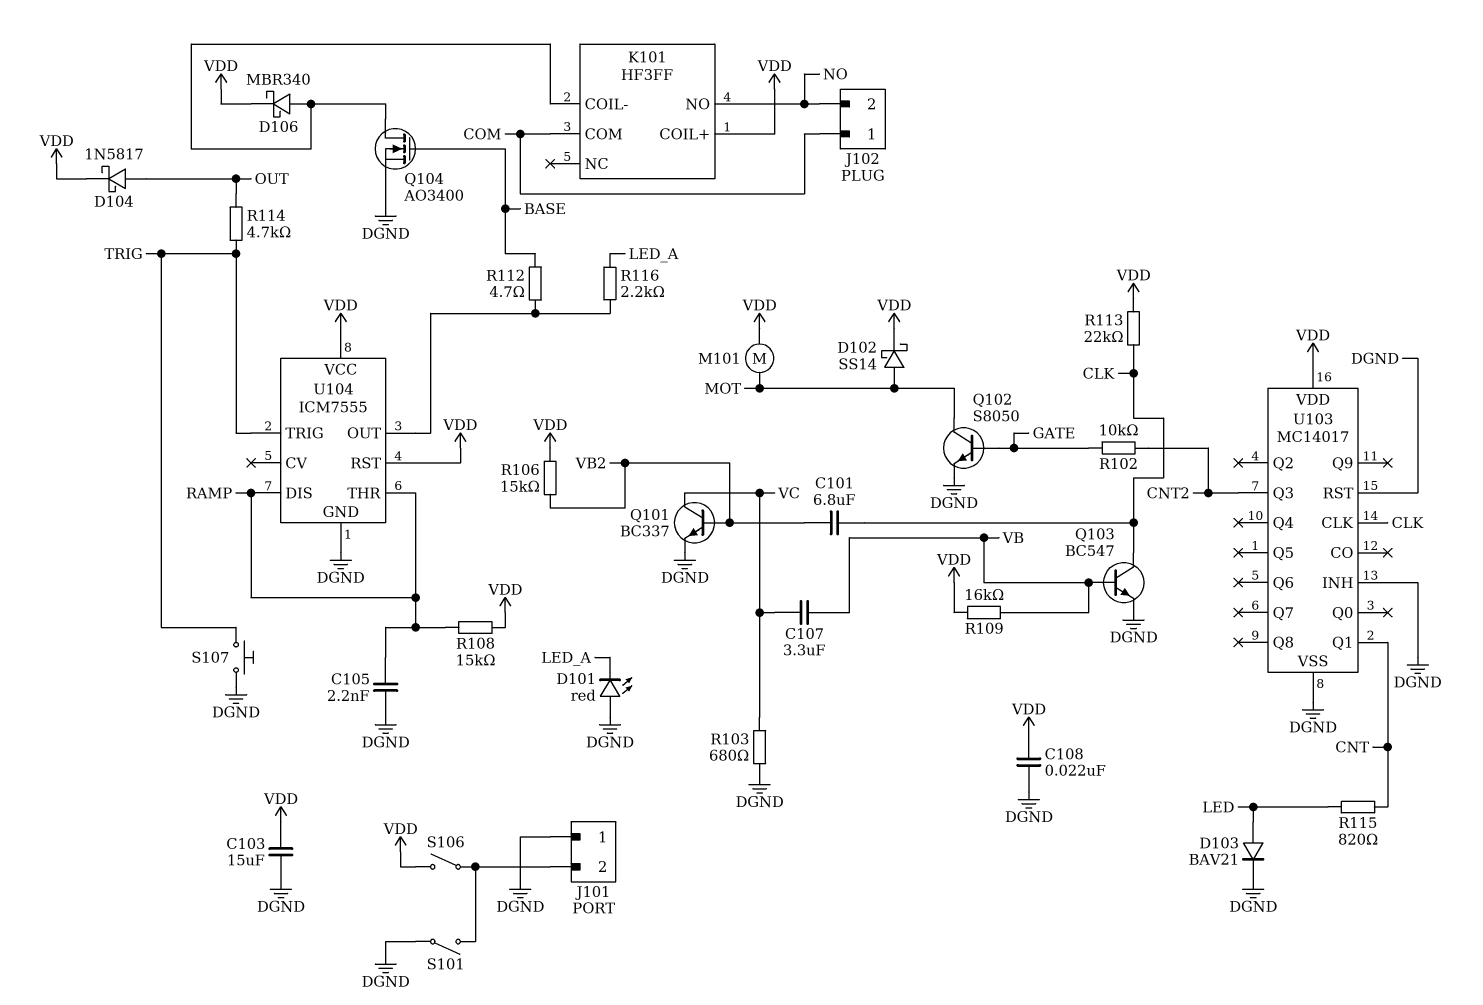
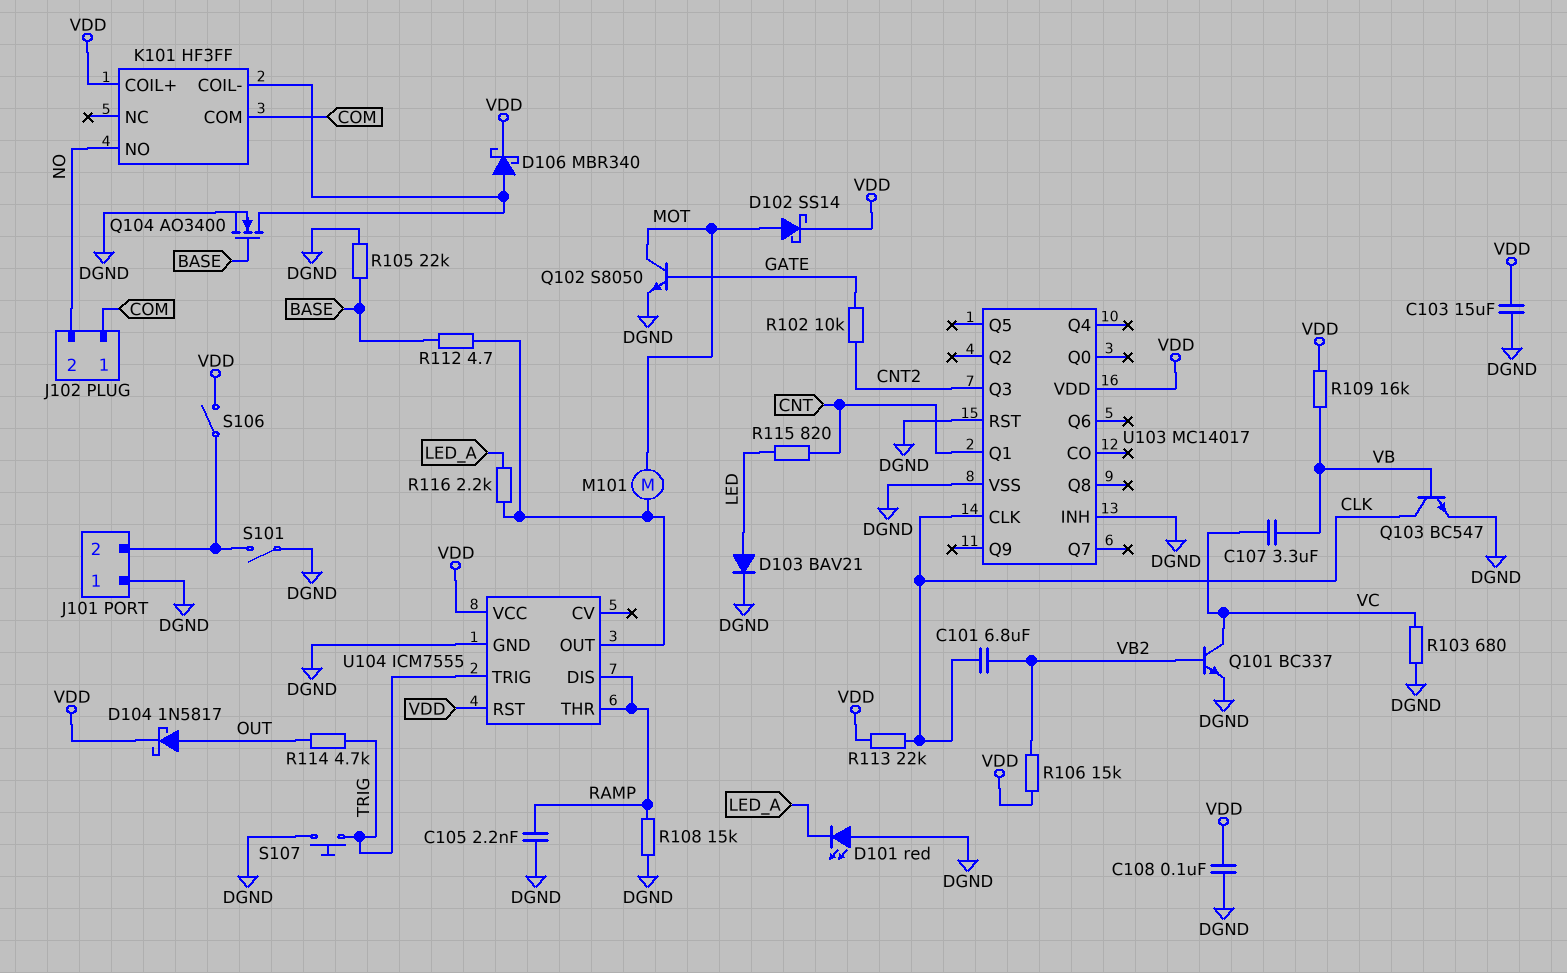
C108: 22nF (DGND, VDD) -> 100nF (DGND, VDD)
M101: motor (MOT, VDD) -> motor (MOT, U104/OUT)
R105: none -> 22k (BASE, DGND)
R108: 15k (RAMP, VDD) -> 15k (DGND, RAMP)

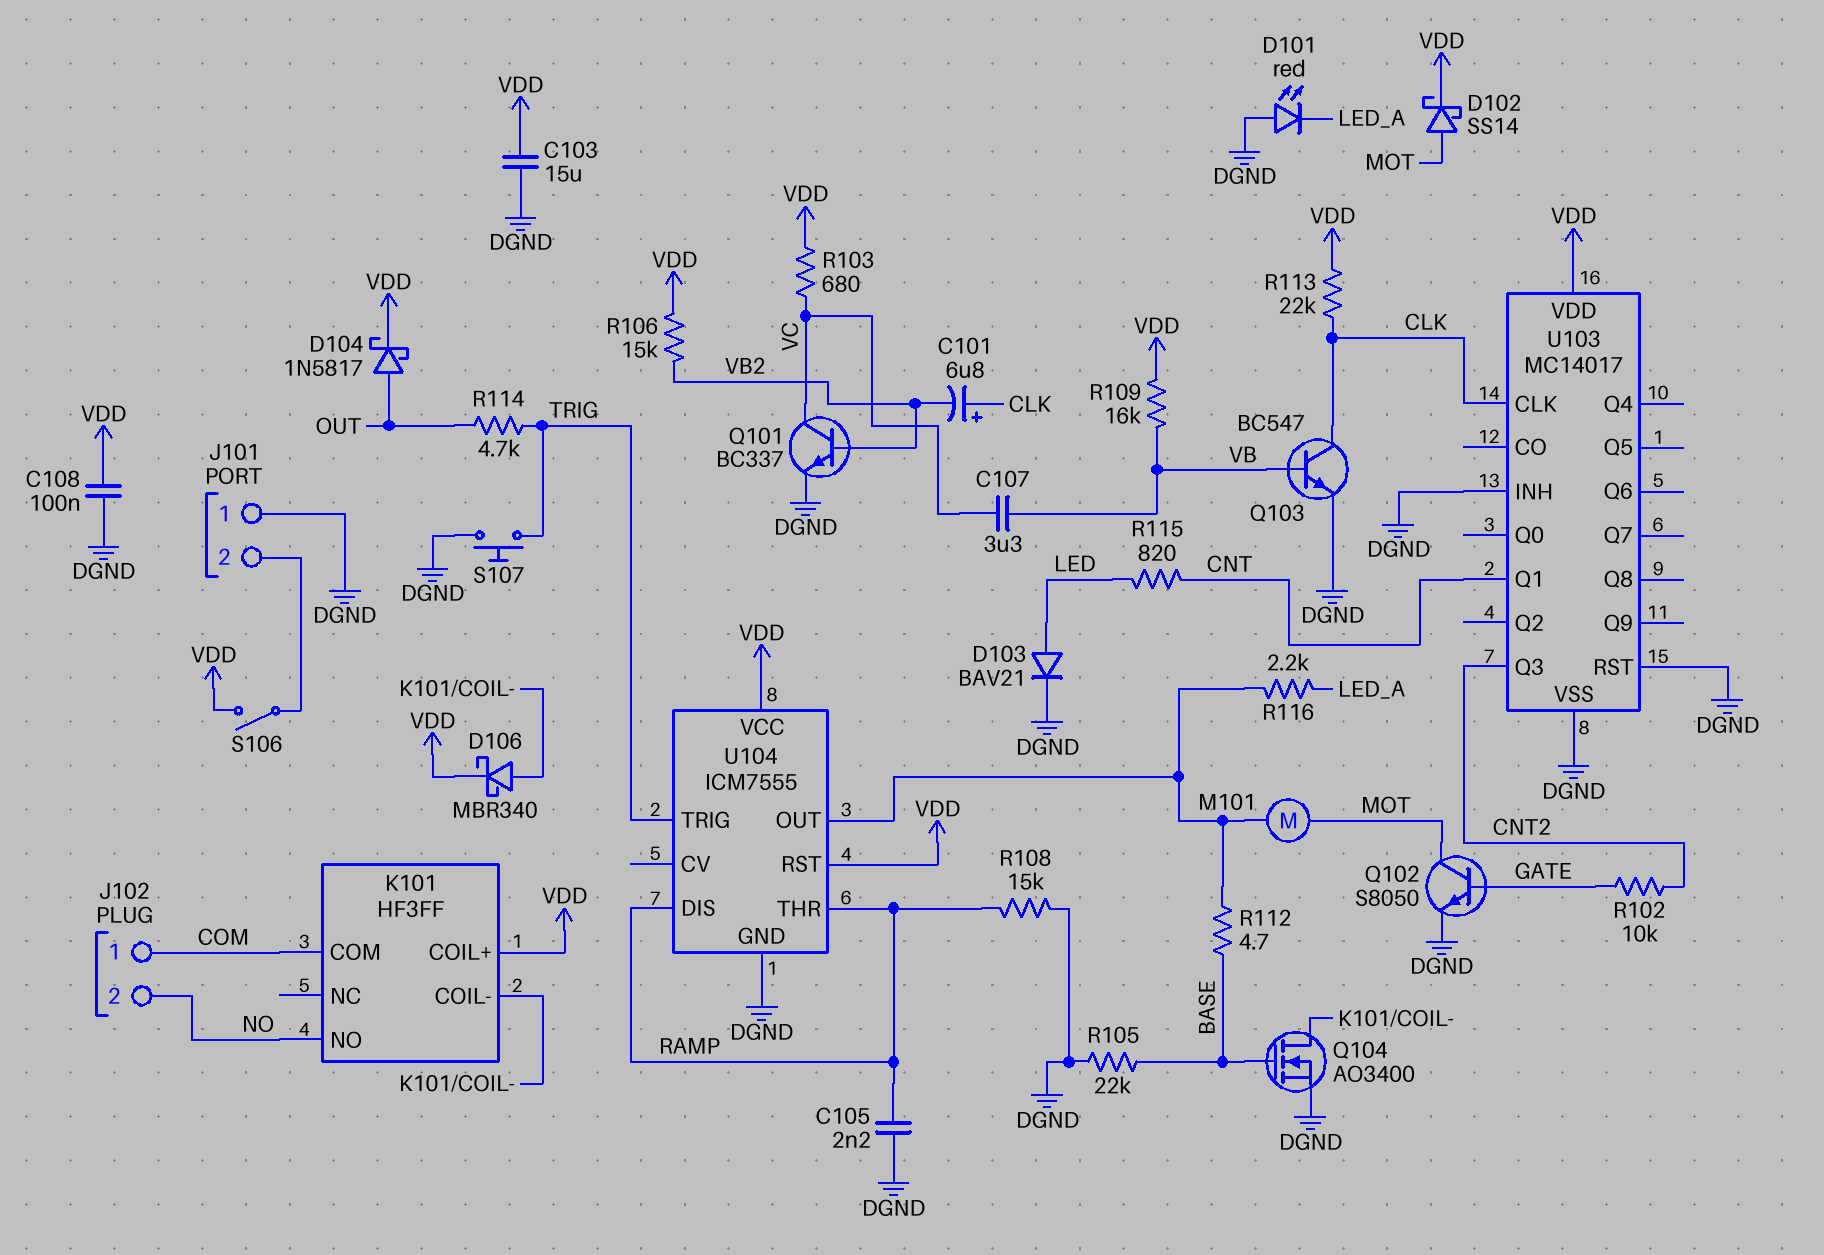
C101: 6.8uF (CLK, VB2) -> 6.8uF (plus CLK, minus VB2)
R103: 680 (DGND, VC) -> 680 (VC, VDD)
S101: switch (DGND, J101/2) -> none

